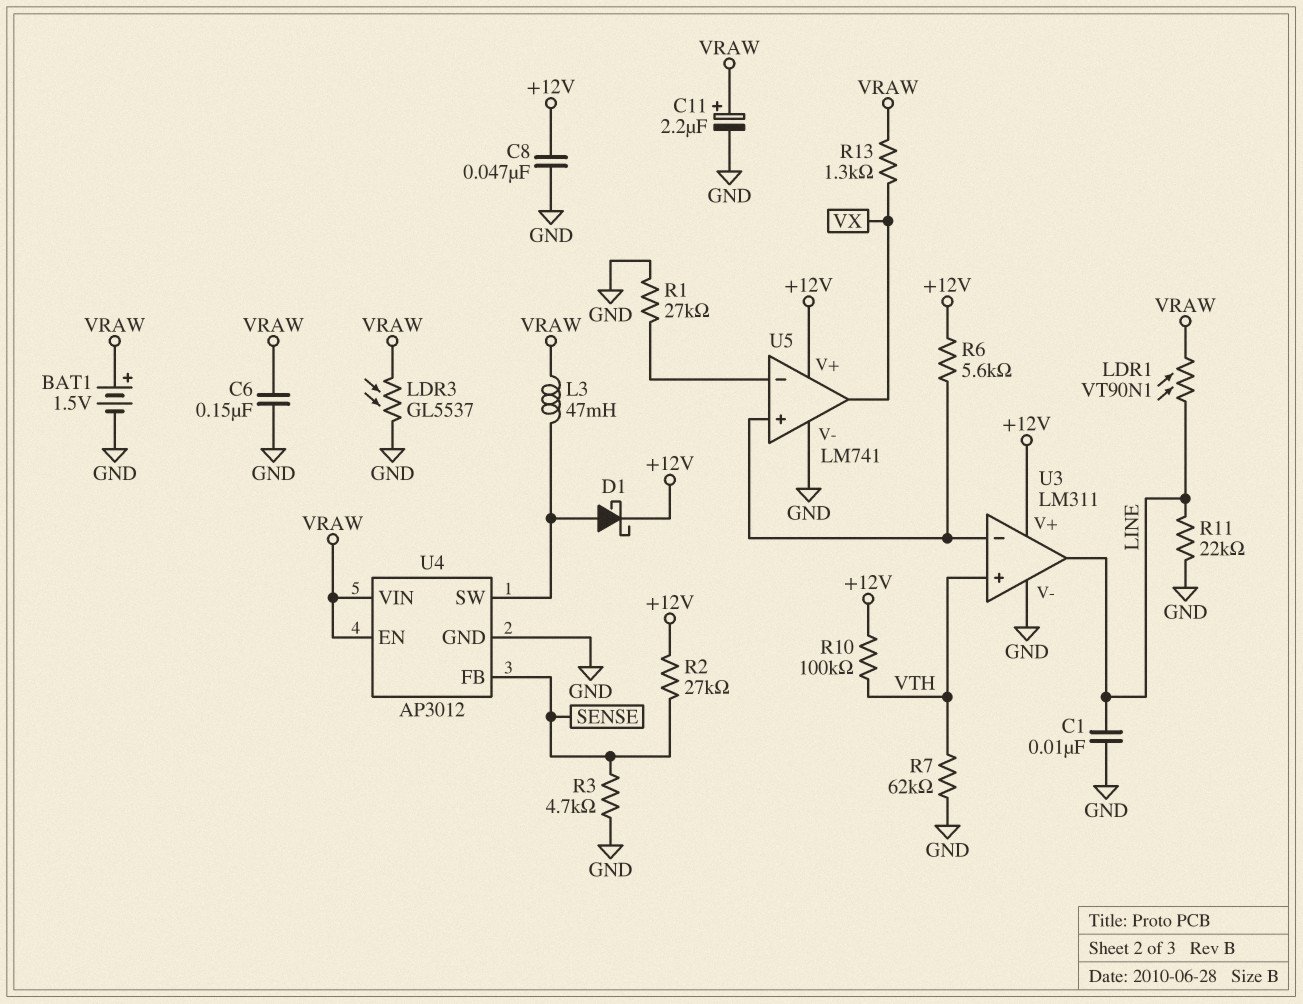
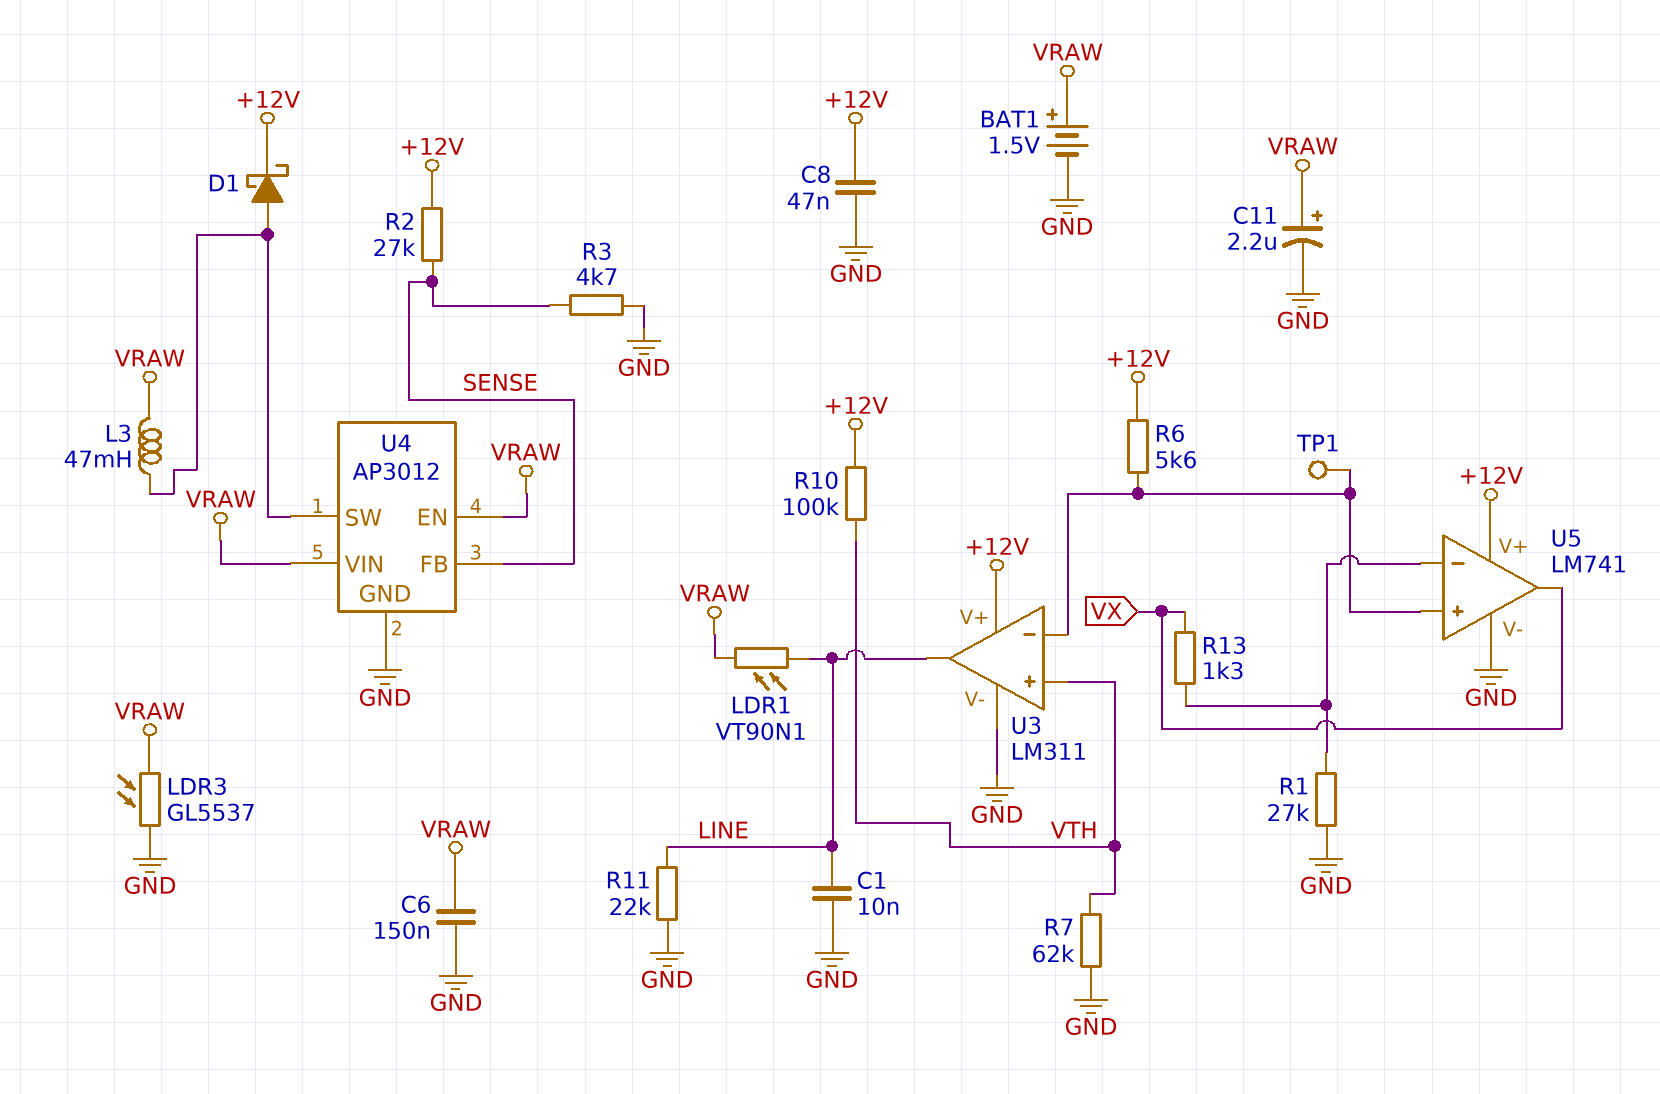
R13: 1.3k (VRAW, VX) -> 1.3k (U5/in-, VX)
TP1: none -> test point (U3/in-)

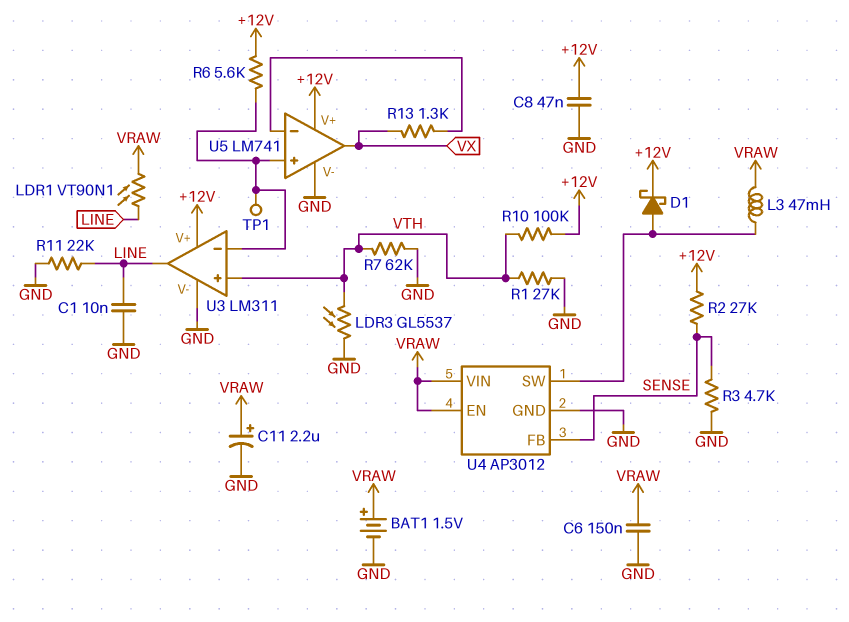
LDR3: GL5537 (GND, VRAW) -> GL5537 (GND, VTH)
R1: 27k (GND, U5/in-) -> 27k (GND, VTH)

